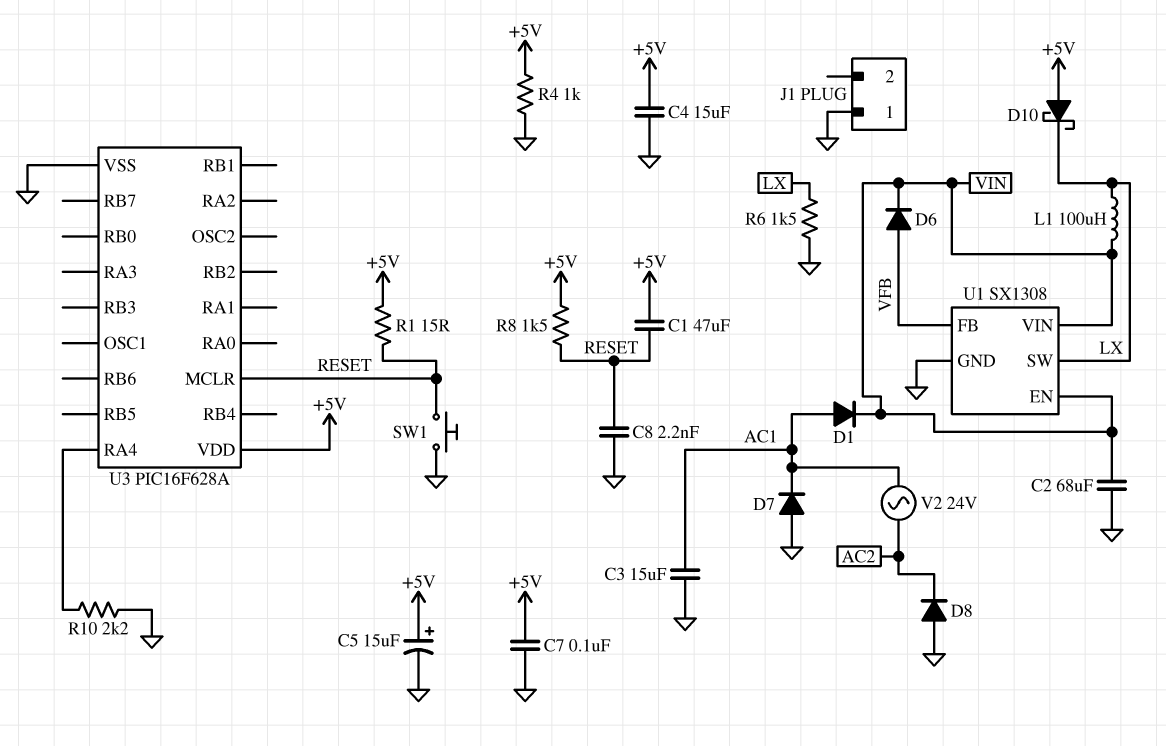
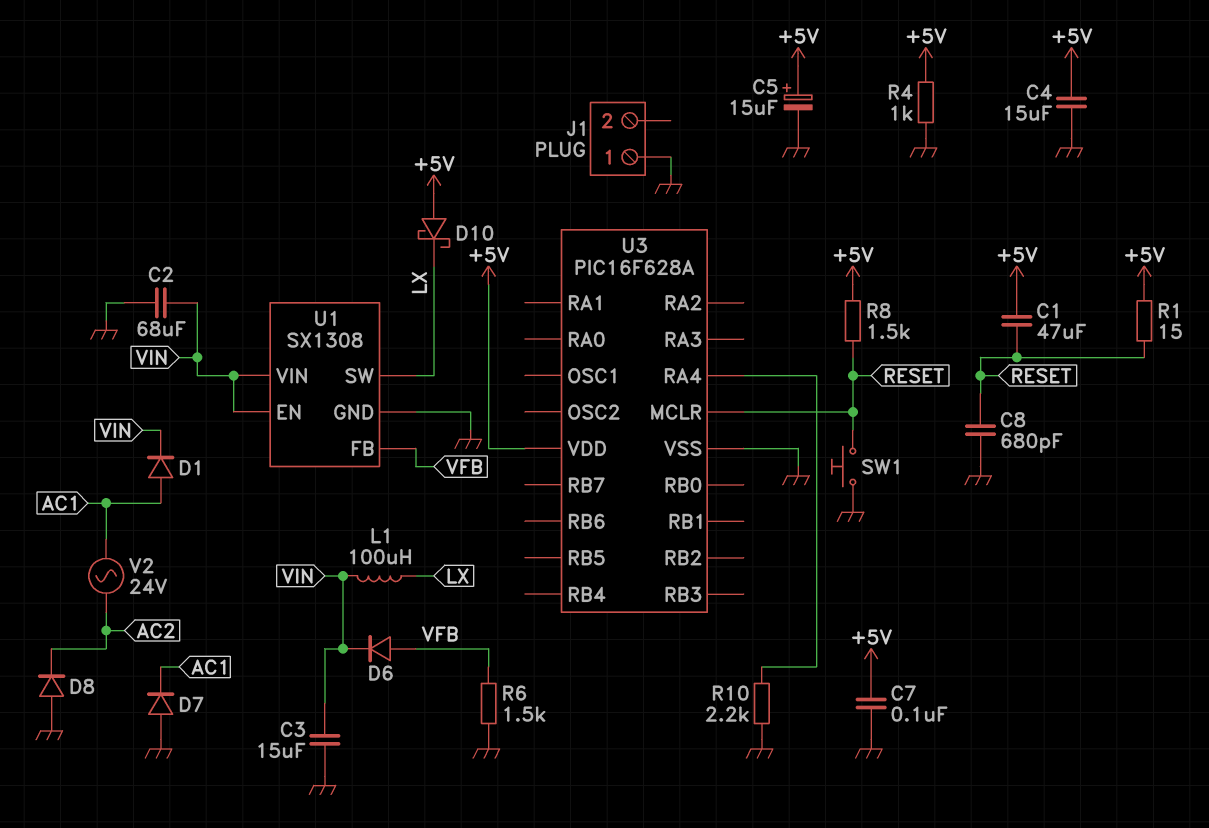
C3: 15uF (AC1, GND) -> 15uF (GND, VIN)
C8: 2.2nF (GND, RESET) -> 680pF (GND, RESET)
R6: 1.5k (GND, LX) -> 1.5k (GND, VFB)

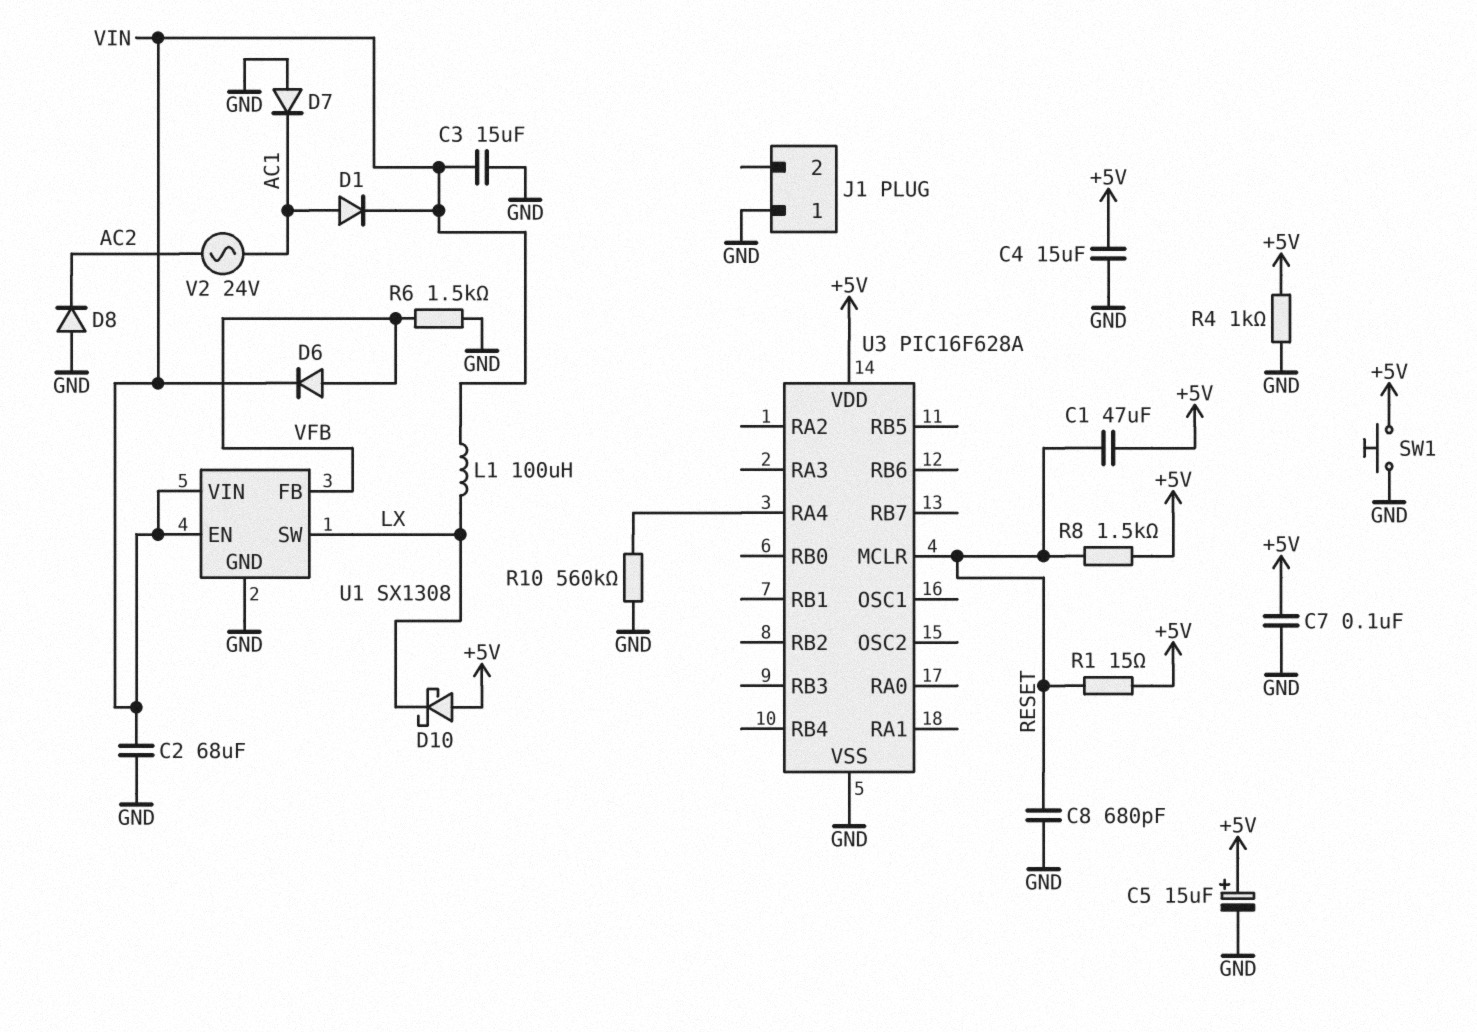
R10: 2.2k (GND, U3/RA4) -> 560k (GND, U3/RA4)
SW1: button (GND, RESET) -> button (+5V, GND)

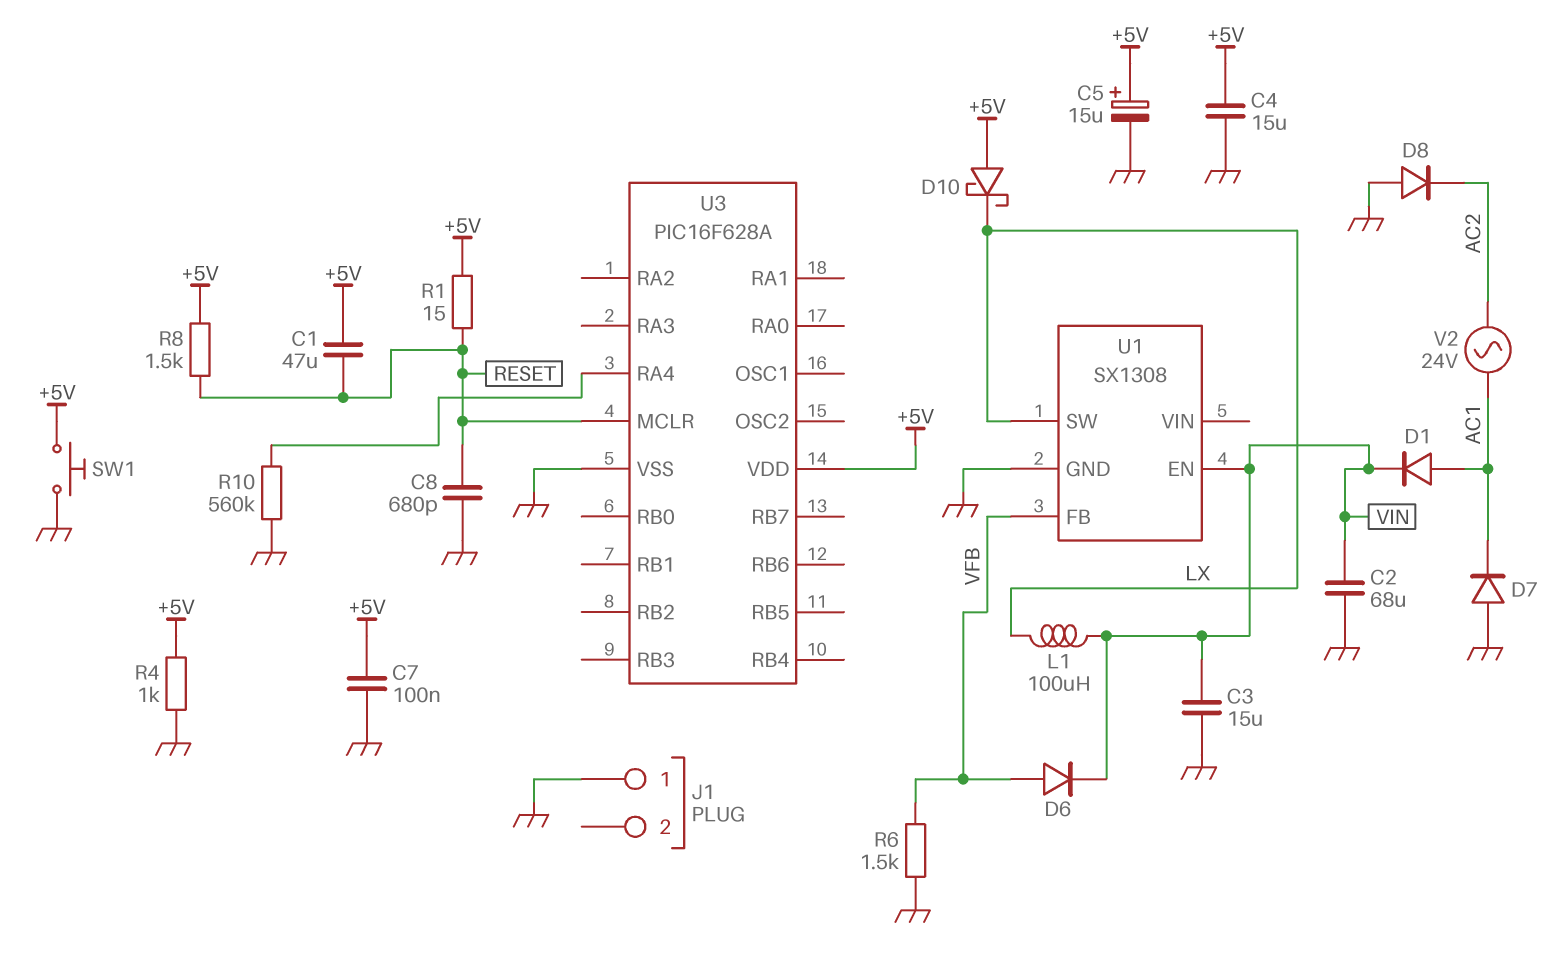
U1 pin VIN: VIN -> none

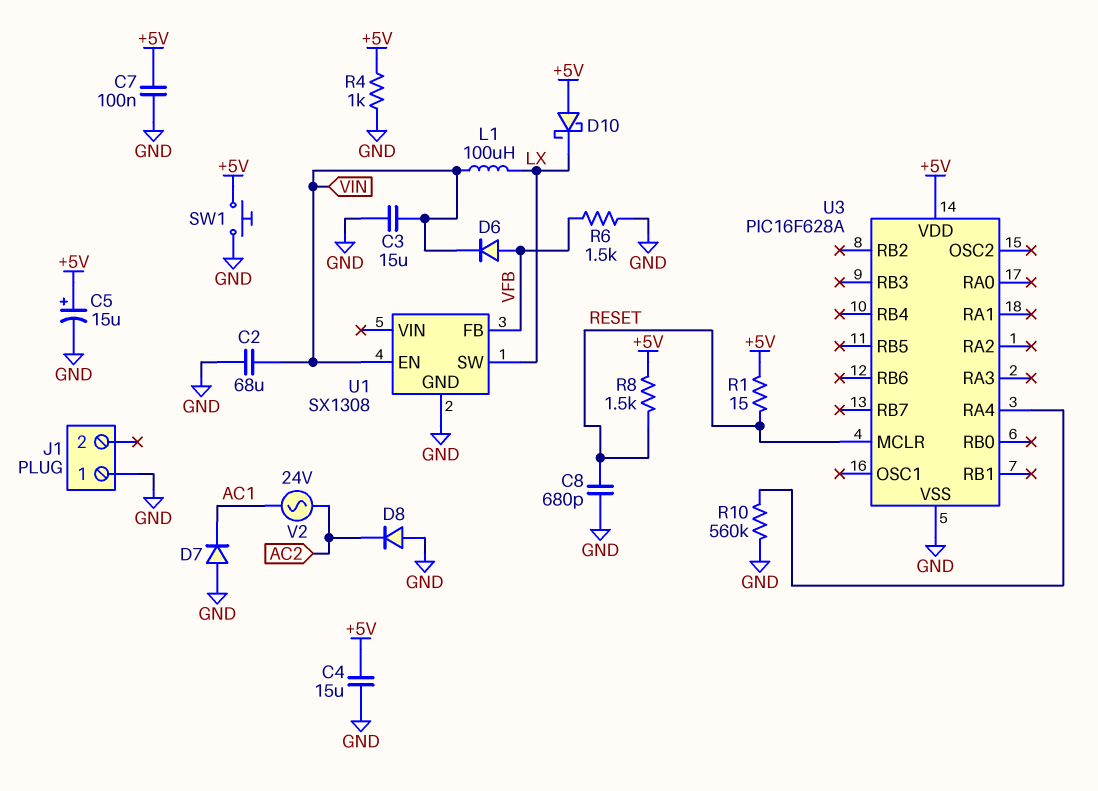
C1: 47uF (+5V, RESET) -> none
D1: diode (A AC1, K VIN) -> none

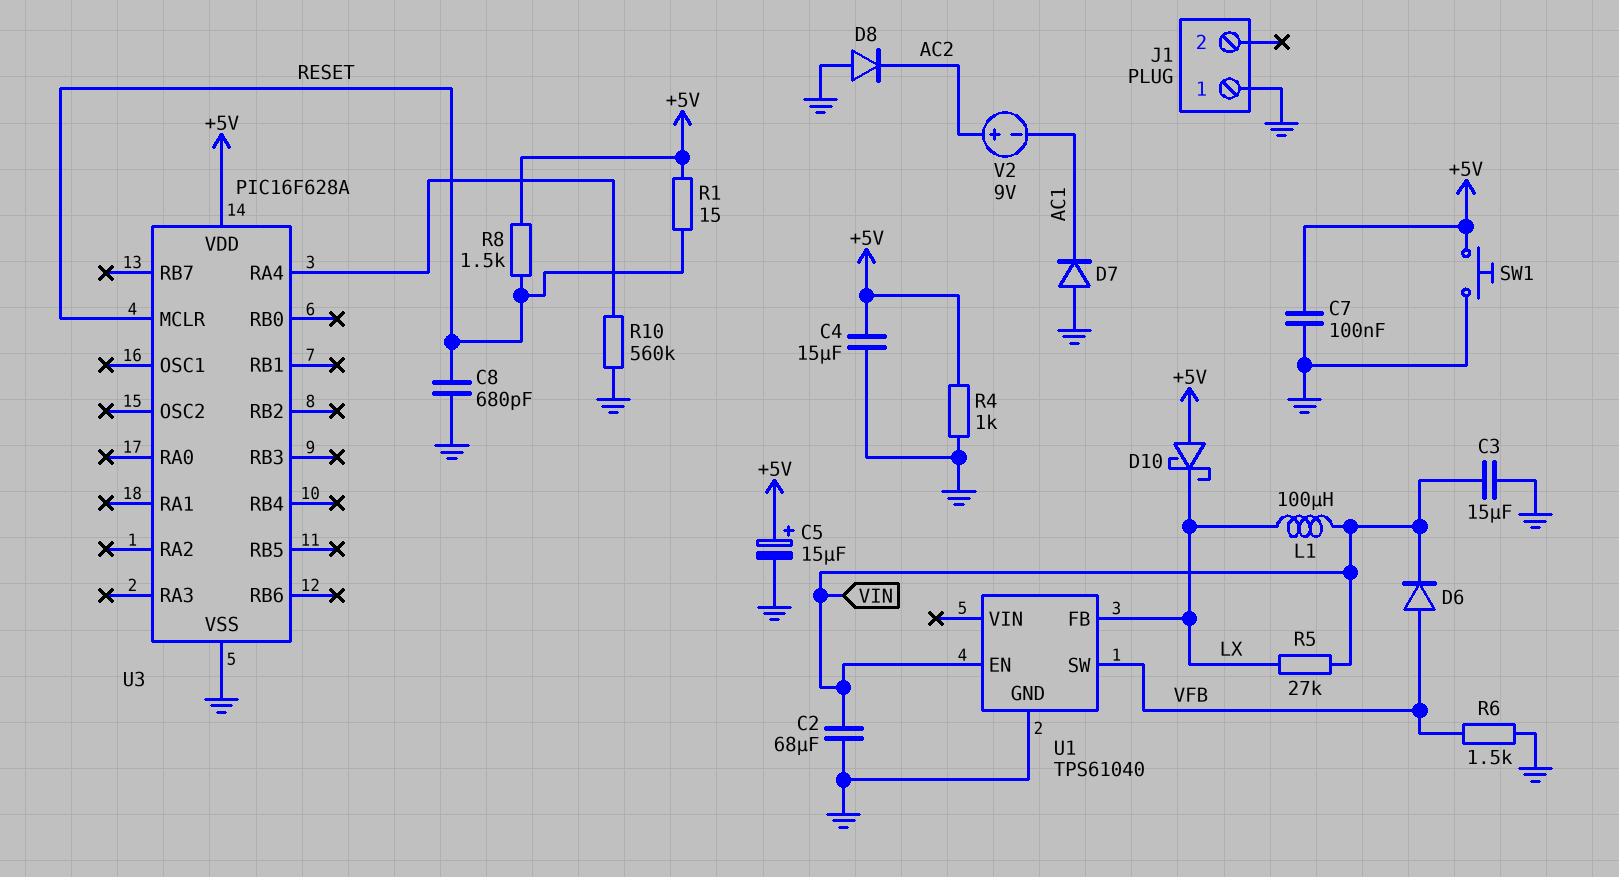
R5: none -> 27k (LX, VIN)
U1: SX1308 -> TPS61040
U1 pin FB: VFB -> LX
U1 pin SW: LX -> VFB
V2: AC 24V (AC1, AC2) -> 9V (plus AC2, minus AC1)

